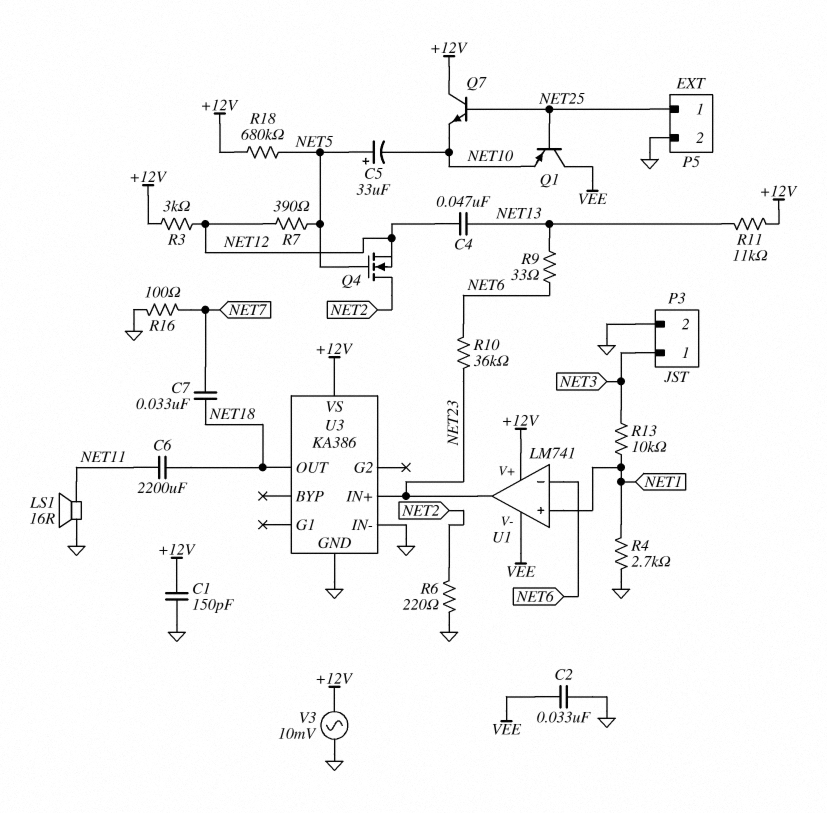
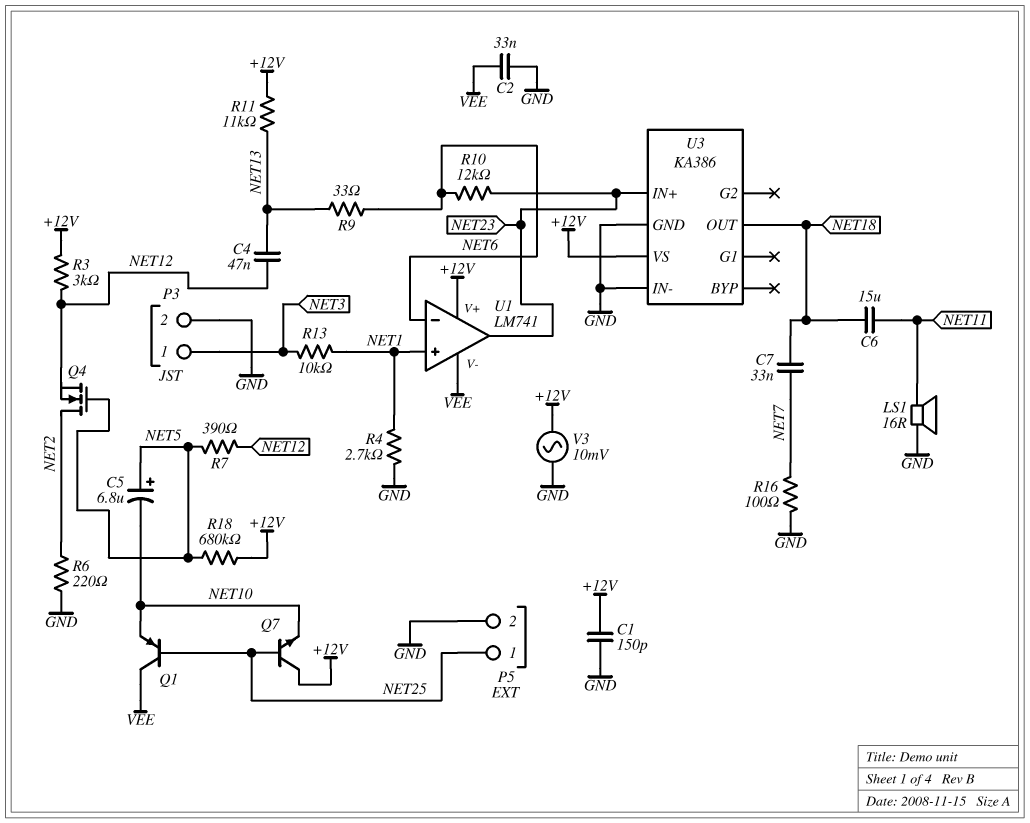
C5: 33uF (plus NET5, minus NET10) -> 6.8uF (plus NET5, minus NET10)
C6: 2200uF (NET11, NET18) -> 15uF (NET11, NET18)
R10: 36k (NET6, NET23) -> 12k (NET6, NET23)

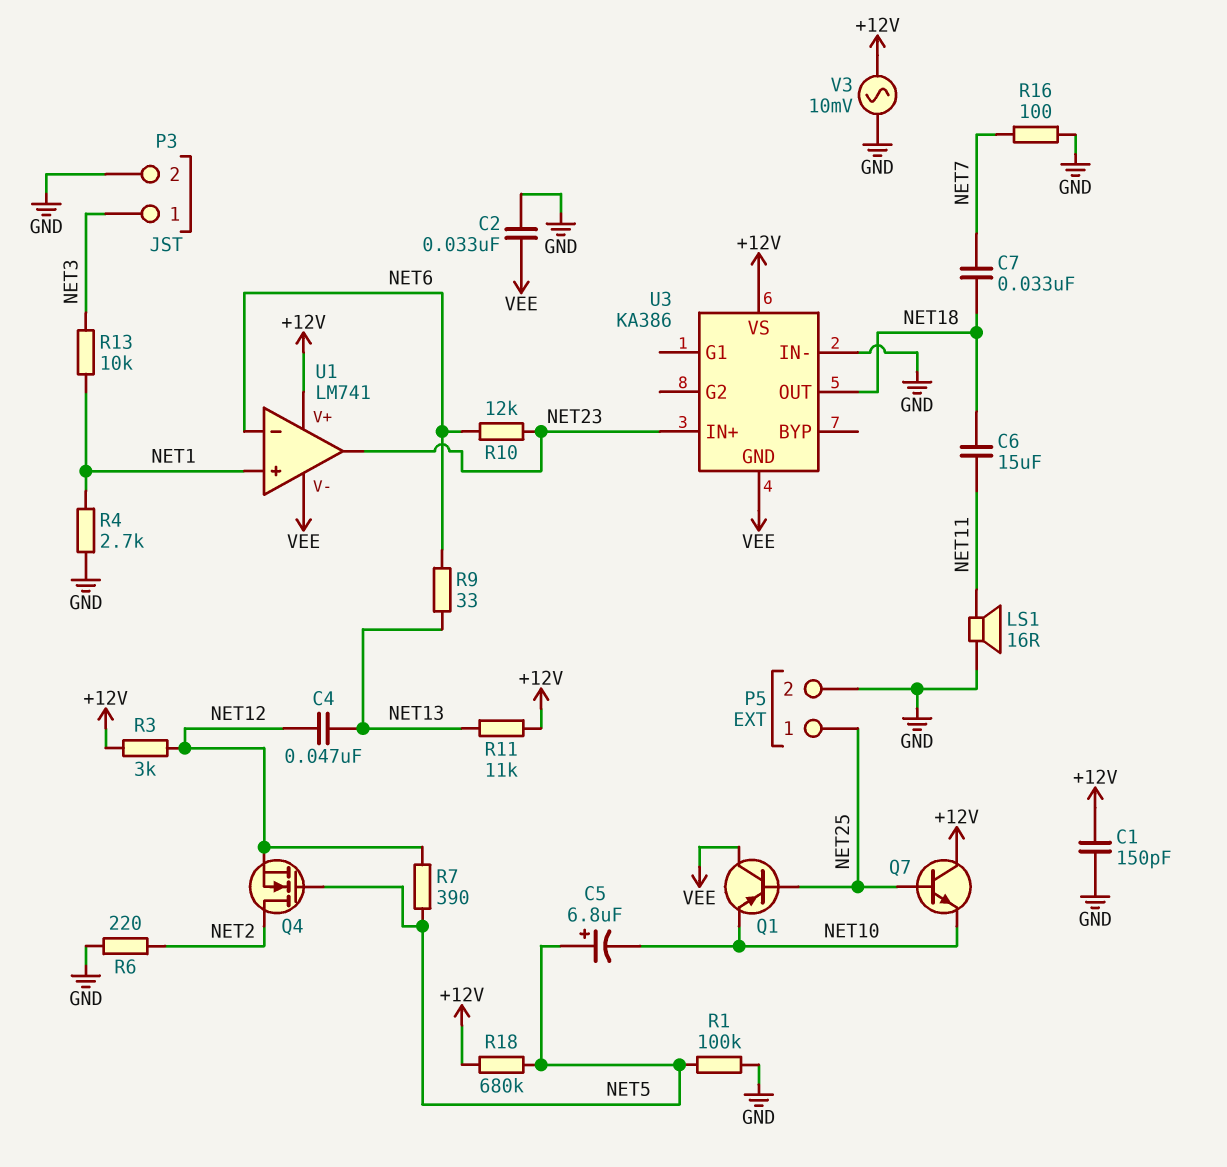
R1: none -> 100k (GND, NET5)
U3 pin GND: GND -> VEE

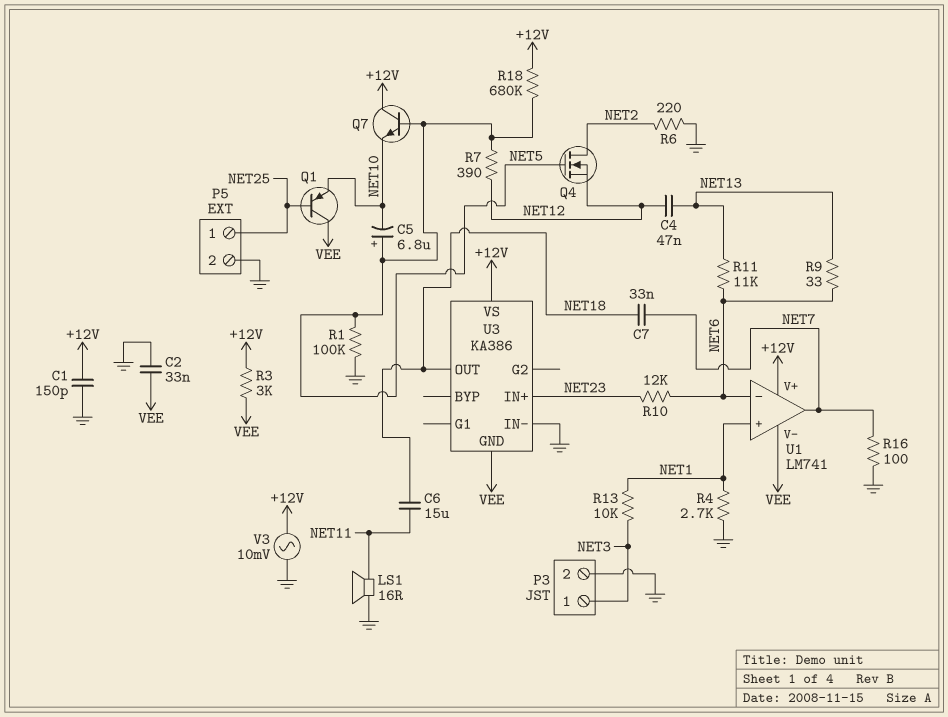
Q7: NPN (B NET25, C +12V, E NET10) -> NPN (B NET5, C +12V, E NET10)
R3: 3k (+12V, NET12) -> 3k (+12V, VEE)
R11: 11k (+12V, NET13) -> 11k (NET6, NET13)
U1 pin out: NET23 -> NET7

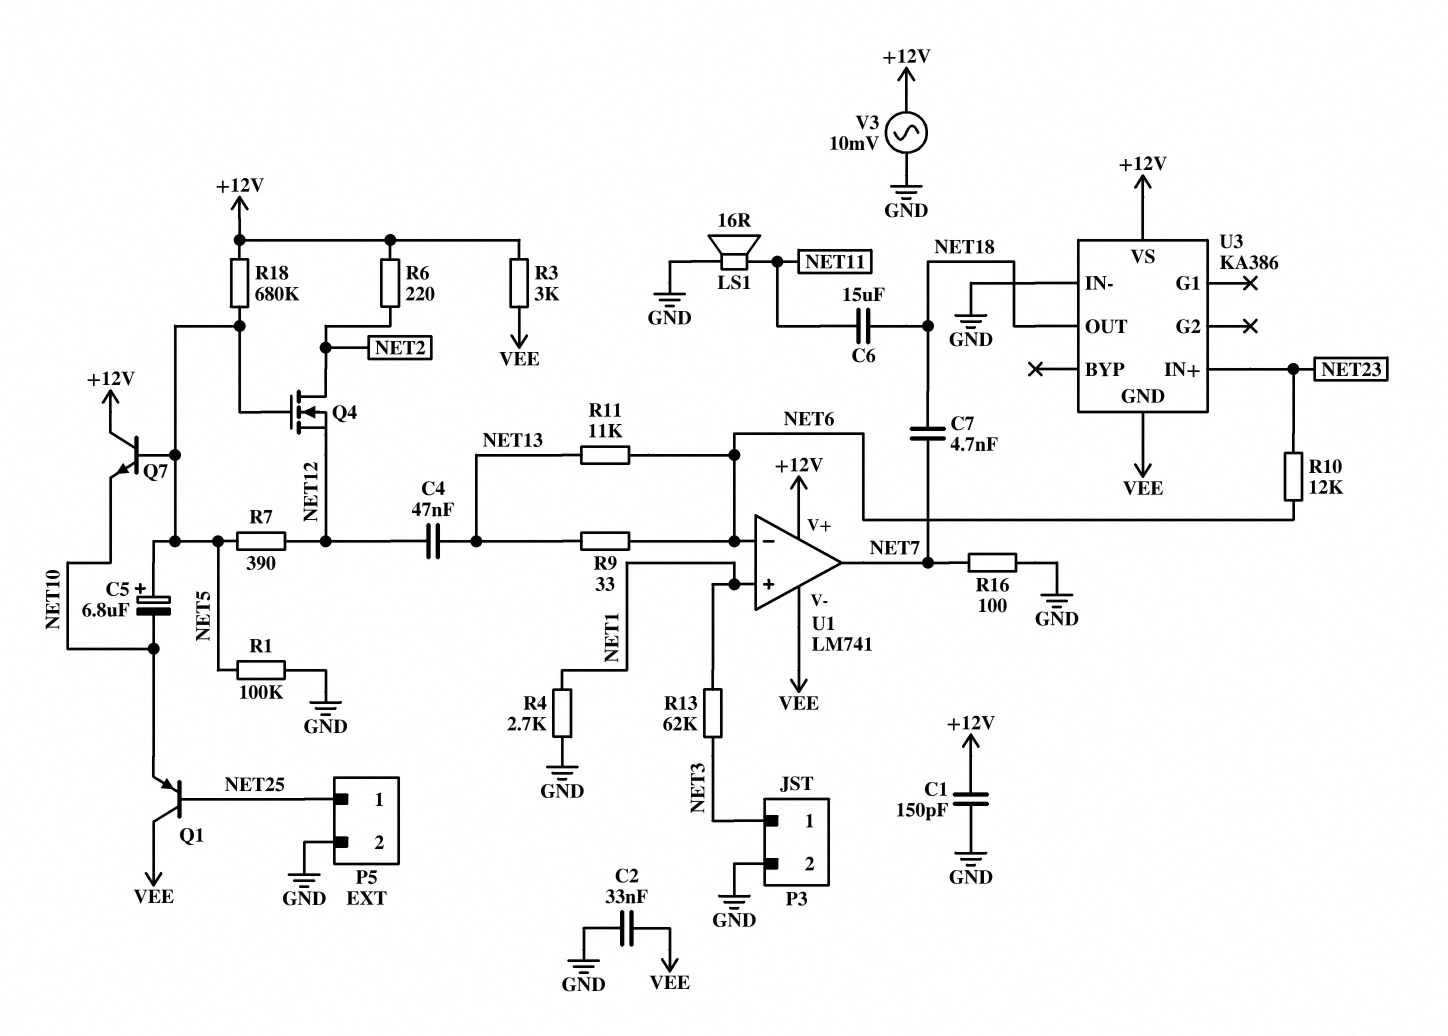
C7: 33nF (NET7, NET18) -> 4.7nF (NET7, NET18)
R6: 220 (GND, NET2) -> 220 (+12V, NET2)
R13: 10k (NET1, NET3) -> 62k (NET1, NET3)

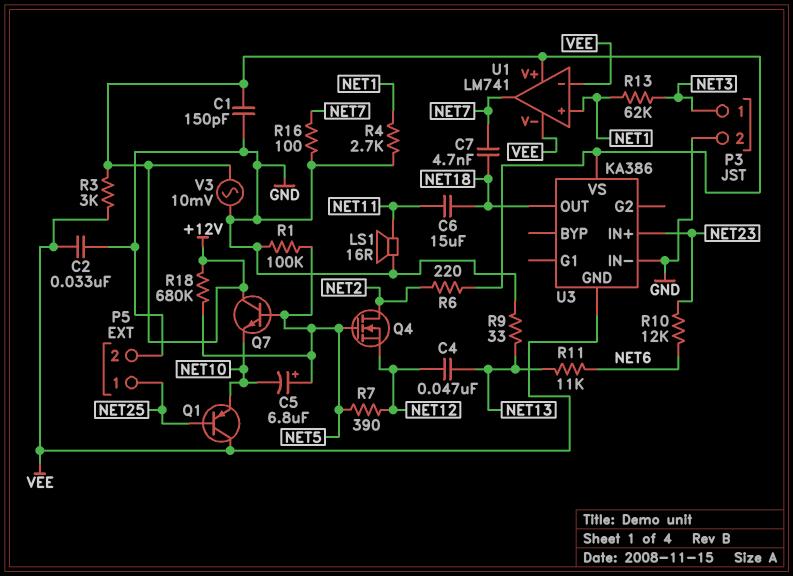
R9: 33 (NET6, NET13) -> 33 (GND, NET13)
U1 pin in-: NET6 -> VEE

